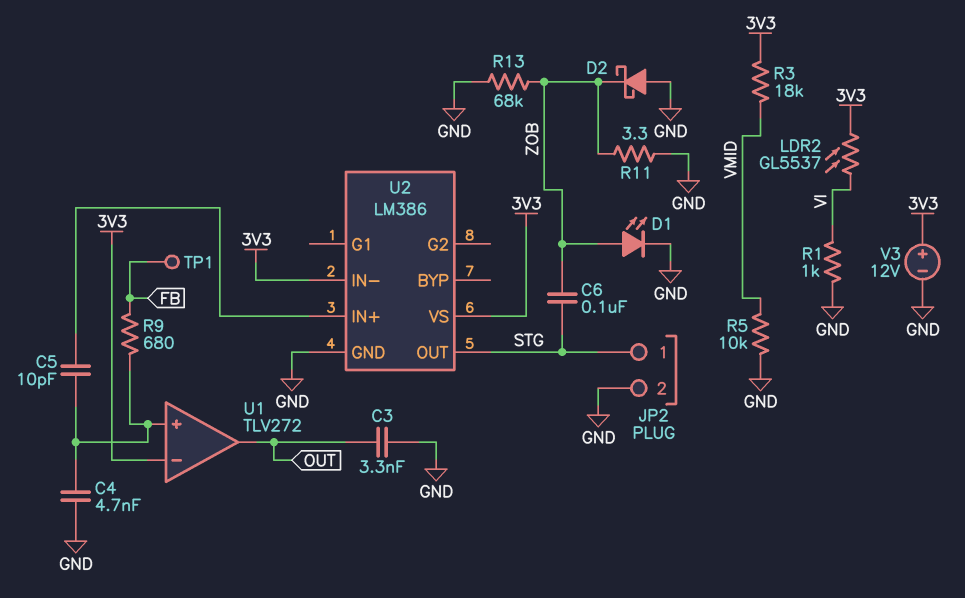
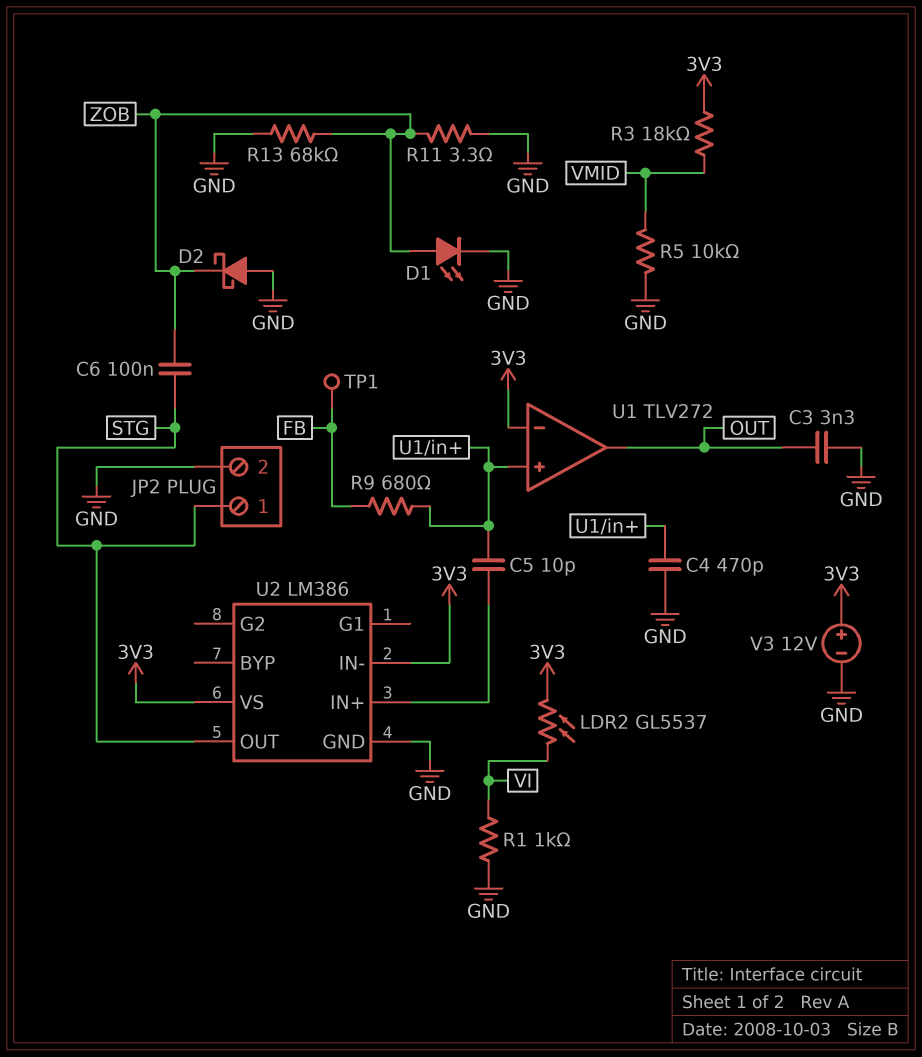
C4: 4.7nF (GND, U1/in+) -> 470pF (GND, U1/in+)

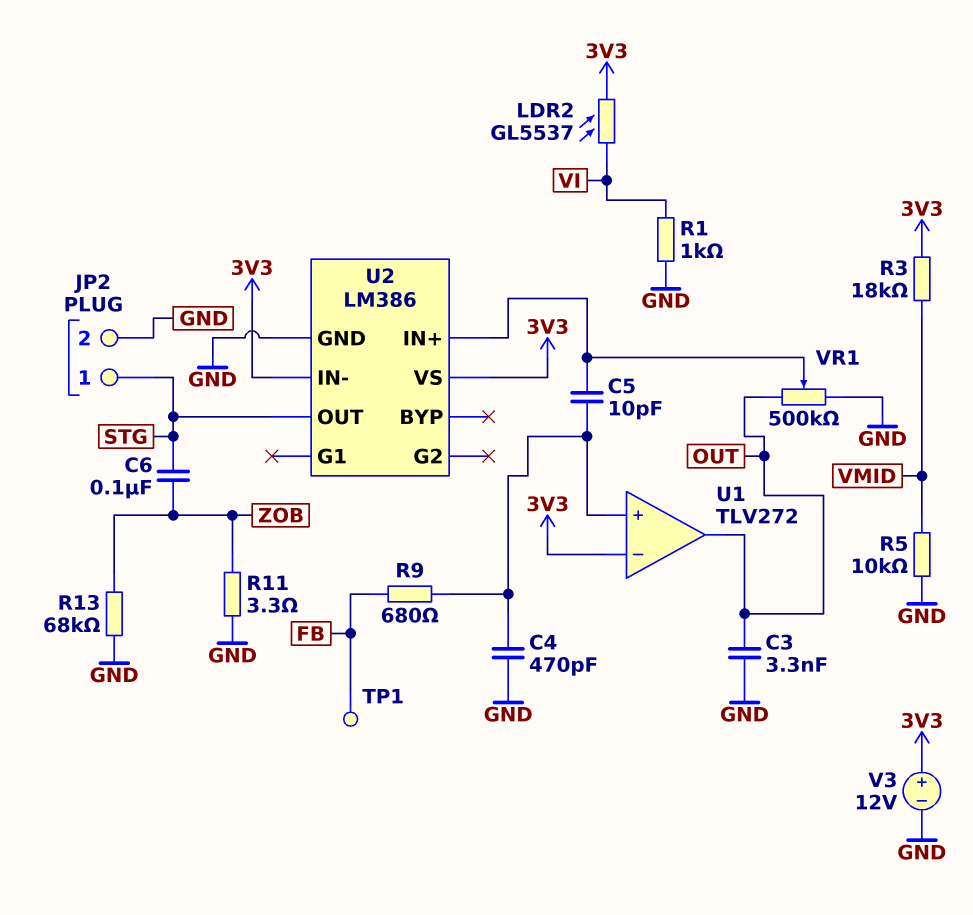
D1: LED (A ZOB, K GND) -> none
D2: schottky (A GND, K ZOB) -> none
VR1: none -> 500k (GND, OUT, wiper U2/IN+)

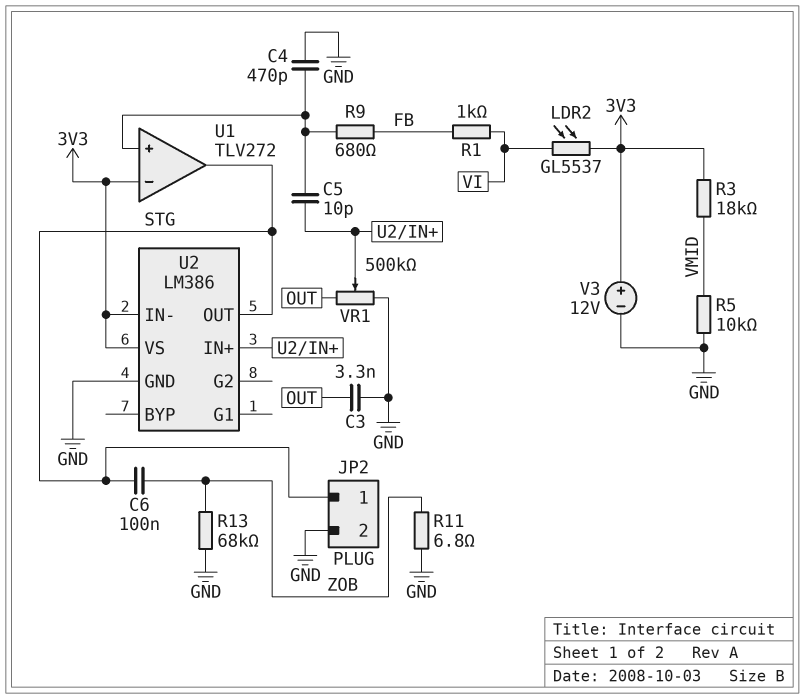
R1: 1k (GND, VI) -> 1k (FB, VI)
R11: 3.3 (GND, ZOB) -> 6.8 (GND, ZOB)
TP1: test point (FB) -> none
U1 pin out: OUT -> STG

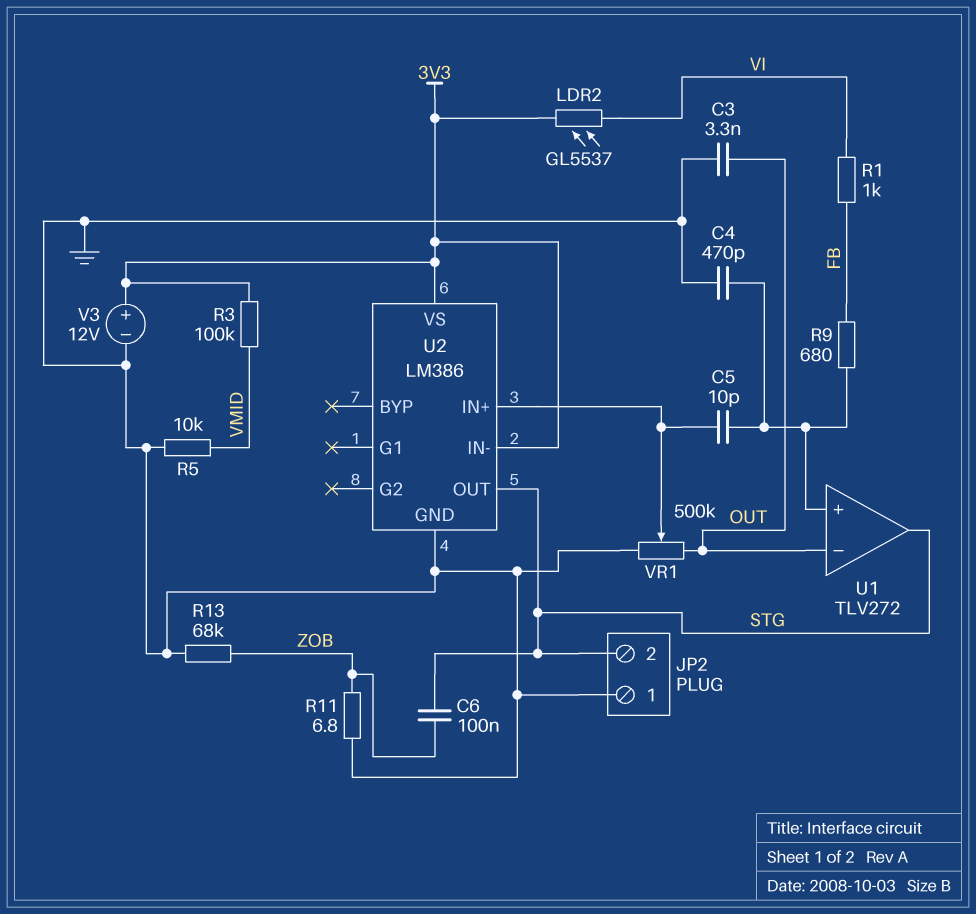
JP2 pin 1: STG -> GND
JP2 pin 2: GND -> STG
R3: 18k (3V3, VMID) -> 100k (3V3, VMID)
U1 pin in-: 3V3 -> OUT

